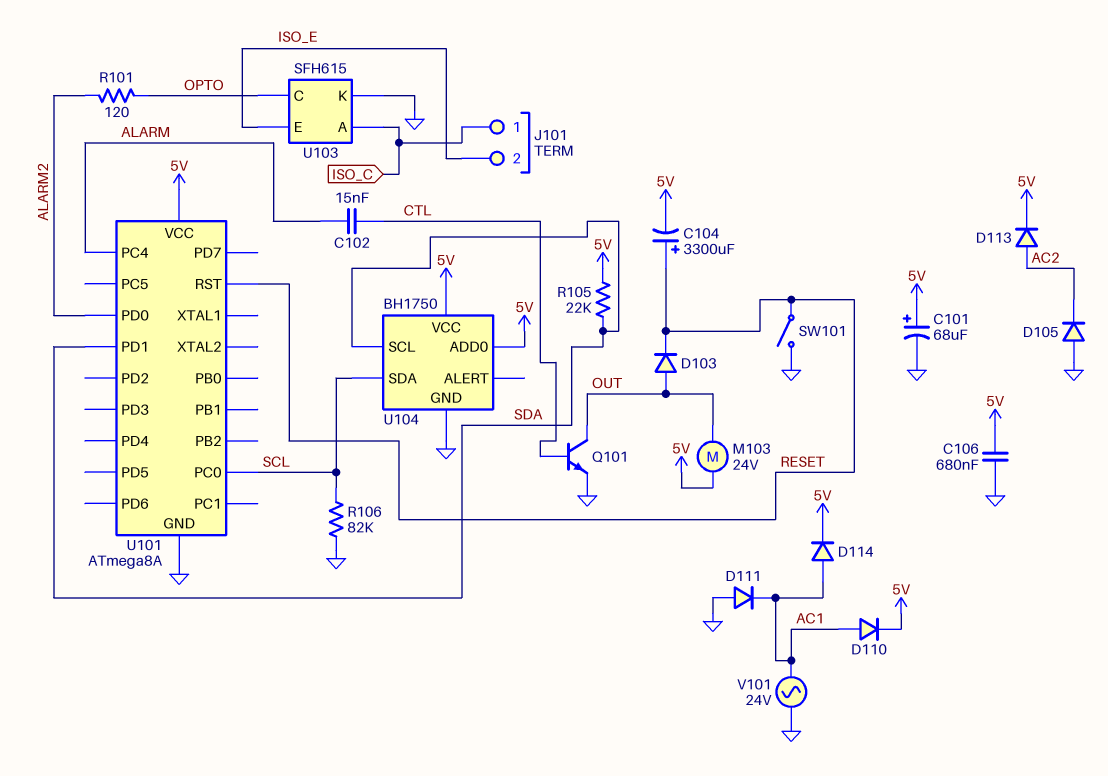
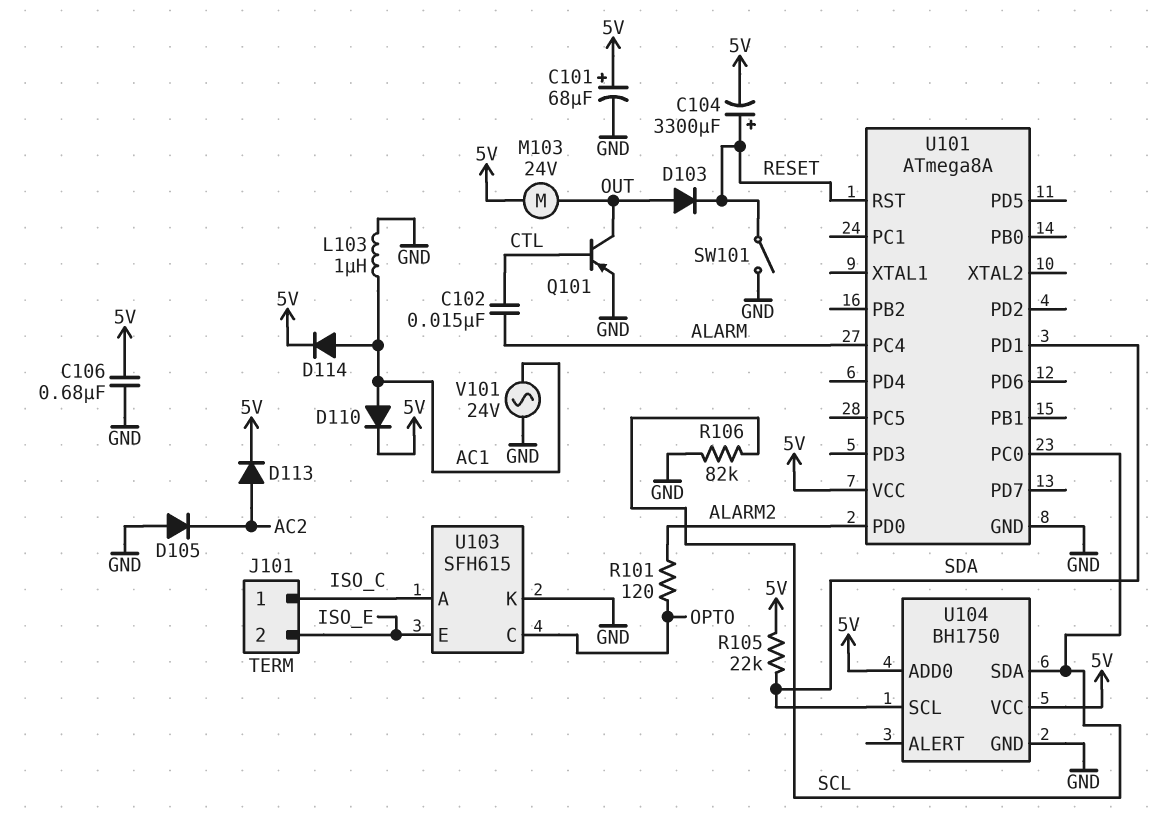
D111: diode (A GND, K AC1) -> none
L103: none -> 1uH (AC1, GND)
Q101: NPN (B CTL, C OUT, E GND) -> PNP (B CTL, C OUT, E GND)

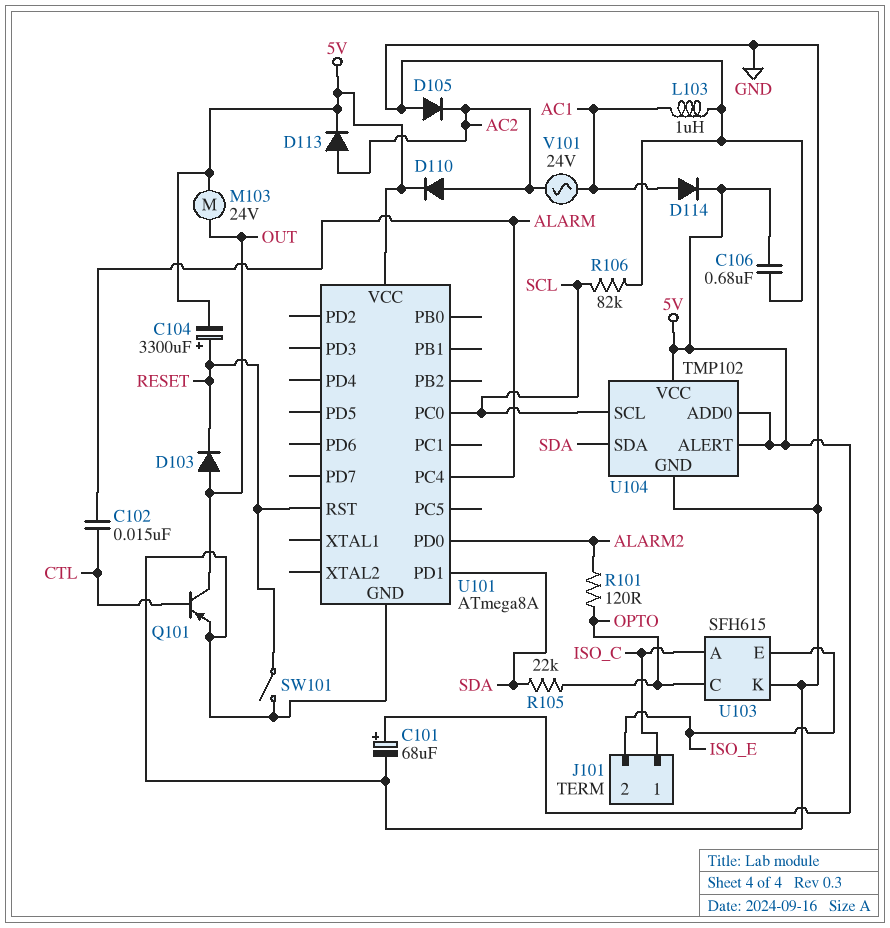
D110: diode (A AC1, K 5V) -> diode (A AC2, K 5V)
R105: 22k (5V, SDA) -> 22k (OPTO, SDA)
U104: BH1750 -> TMP102
U104 pin ALERT: none -> 5V
U104 pin SCL: SDA -> SCL
U104 pin SDA: SCL -> SDA
V101: AC 24V (AC1, GND) -> AC 24V (AC1, AC2)

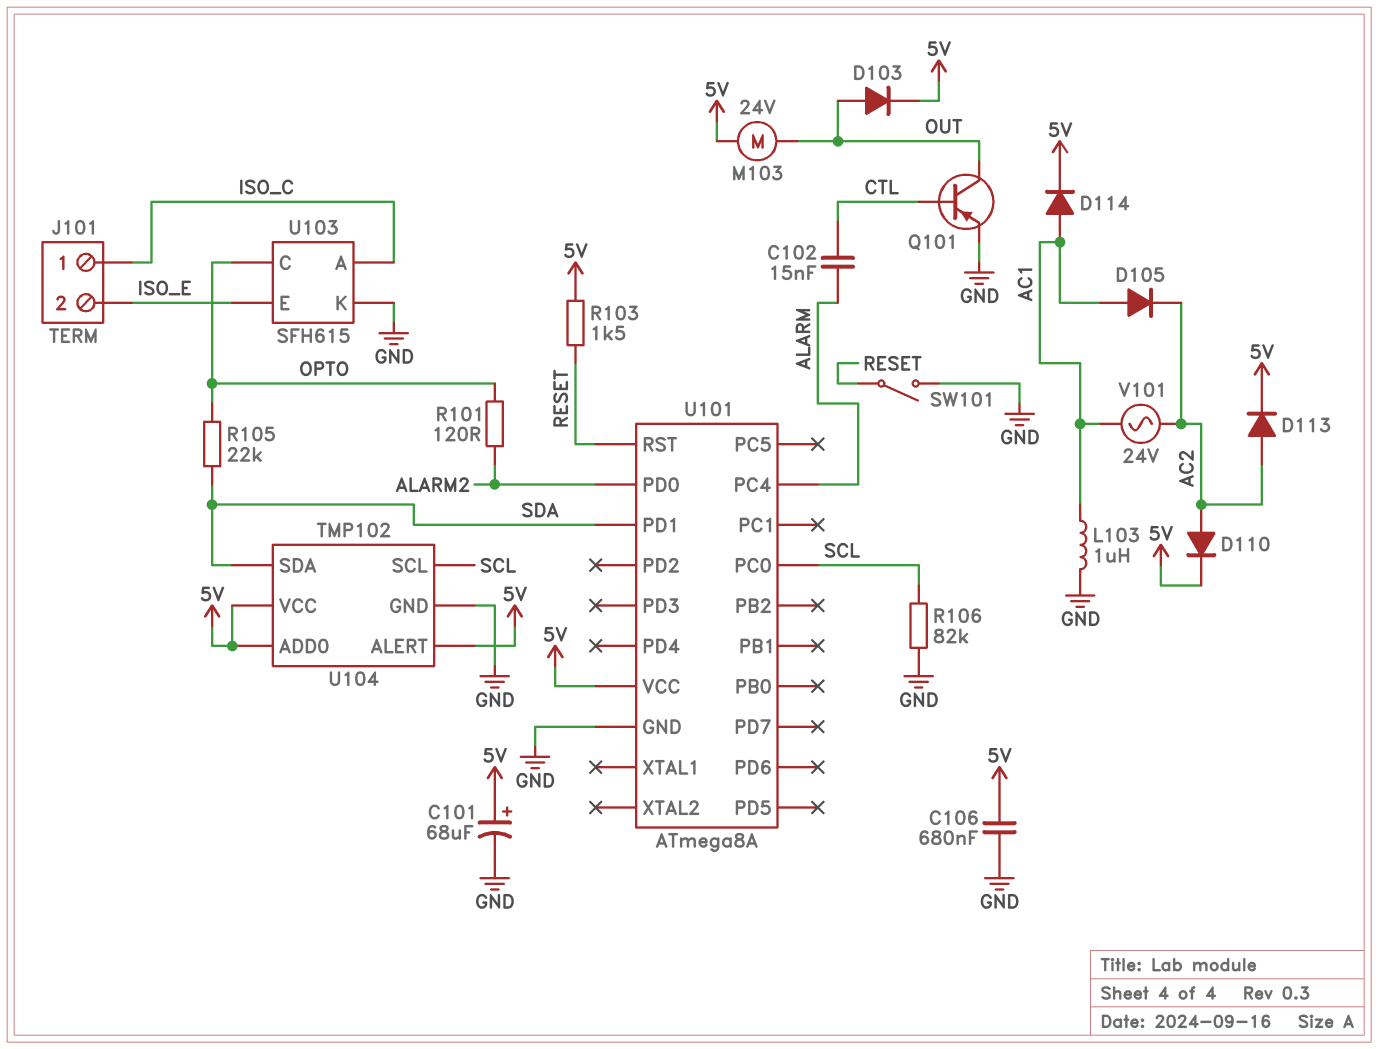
C104: 3300uF (plus RESET, minus 5V) -> none
D103: diode (A OUT, K RESET) -> diode (A OUT, K 5V)
D105: diode (A GND, K AC2) -> diode (A AC1, K AC2)
R103: none -> 1.5k (5V, RESET)

